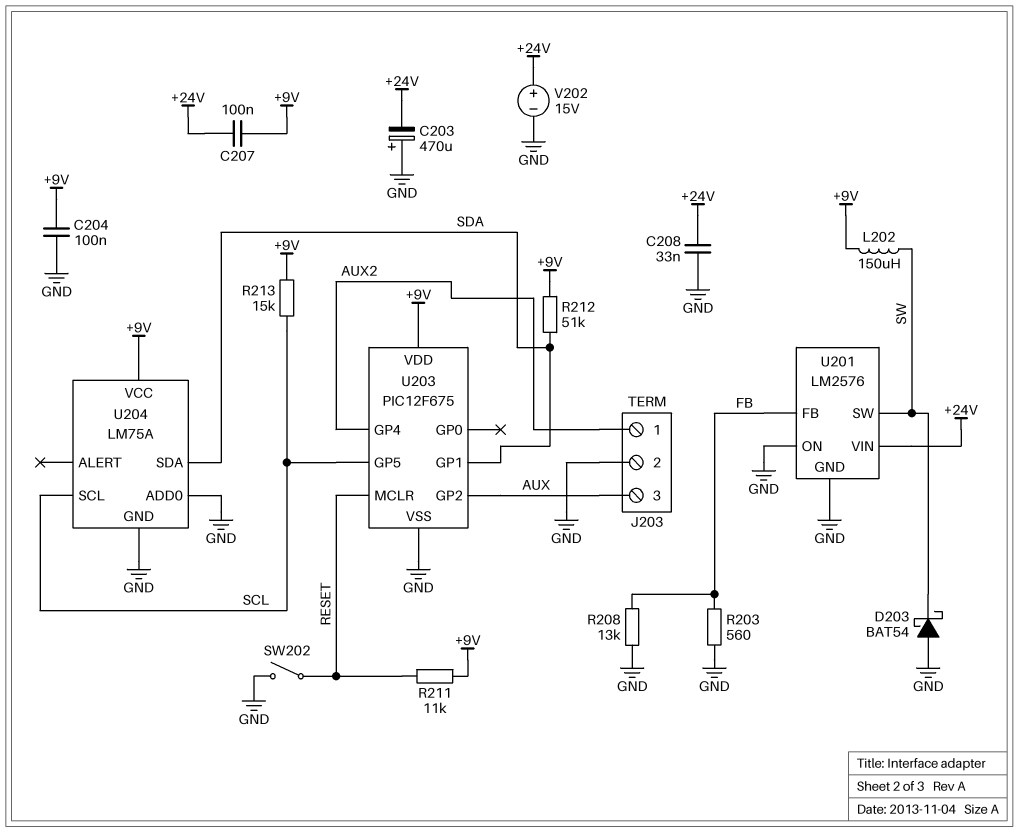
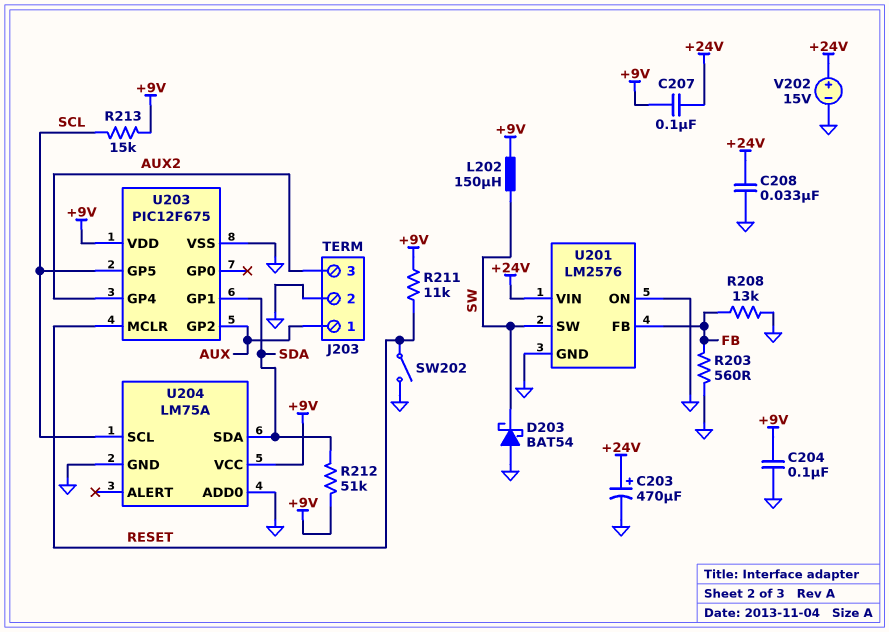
C203: 470uF (plus GND, minus +24V) -> 470uF (plus +24V, minus GND)
J203 pin 1: AUX2 -> AUX
J203 pin 3: AUX -> AUX2

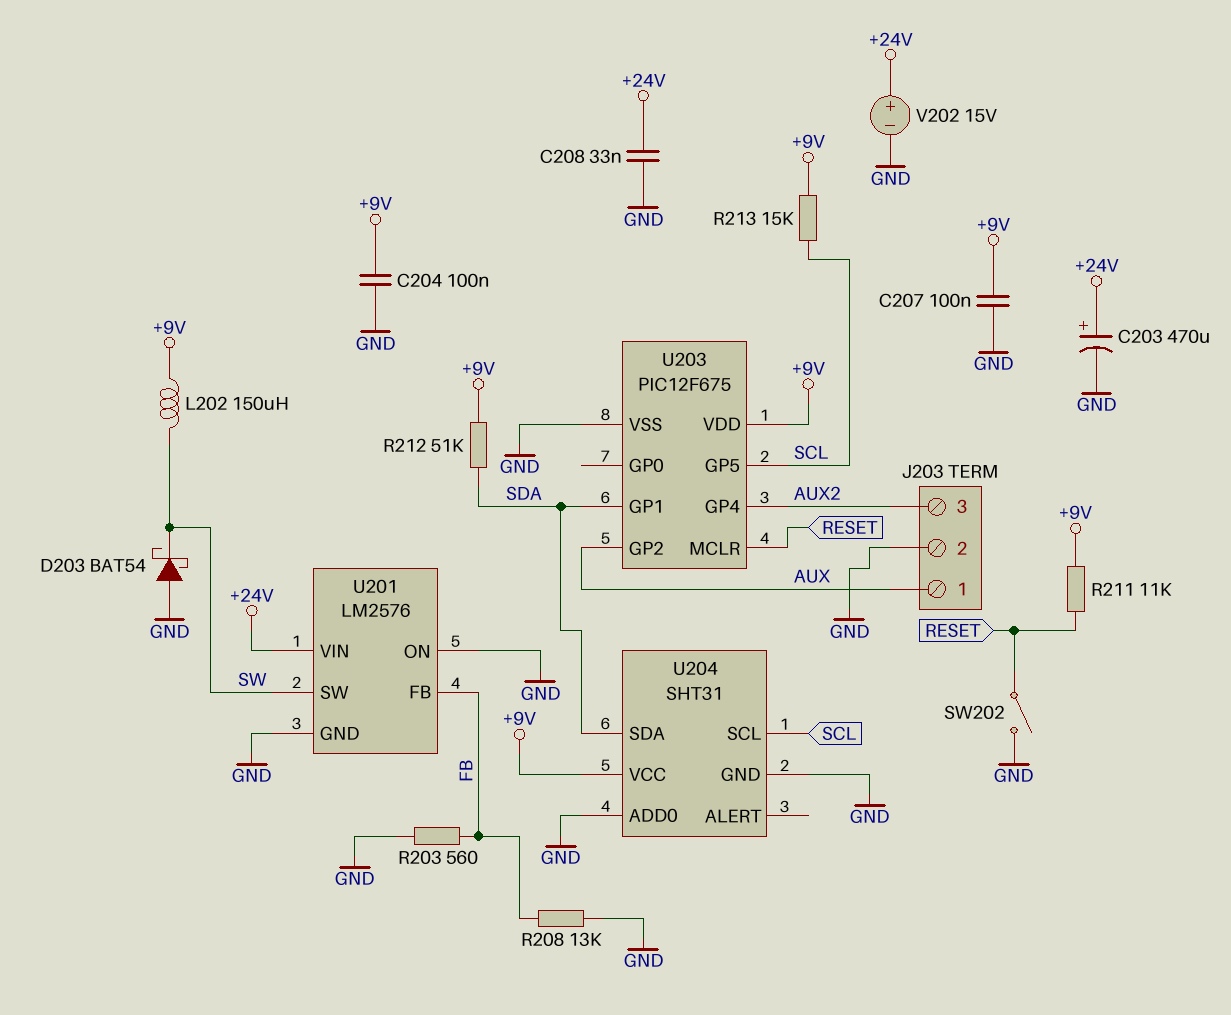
C207: 100nF (+9V, +24V) -> 100nF (+9V, GND)
U204: LM75A -> SHT31

